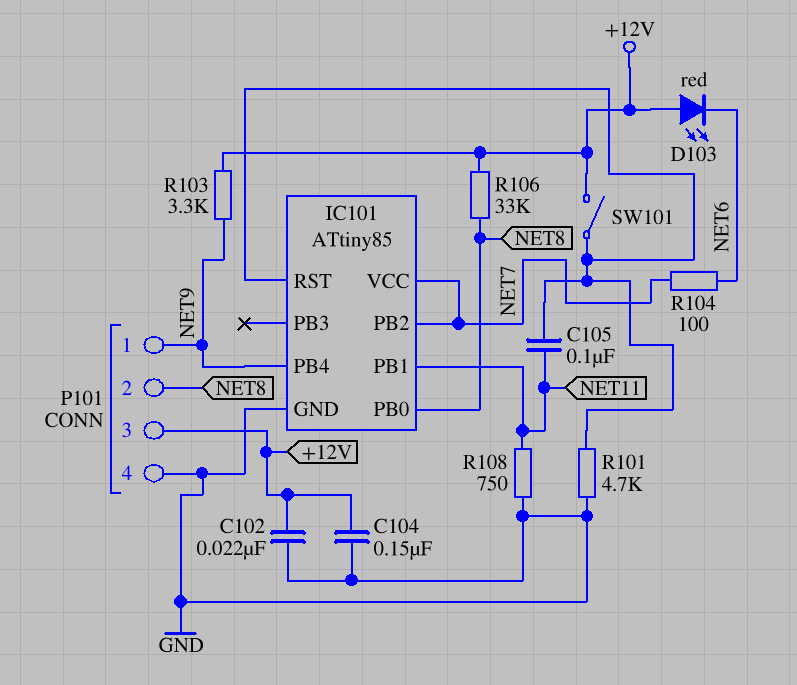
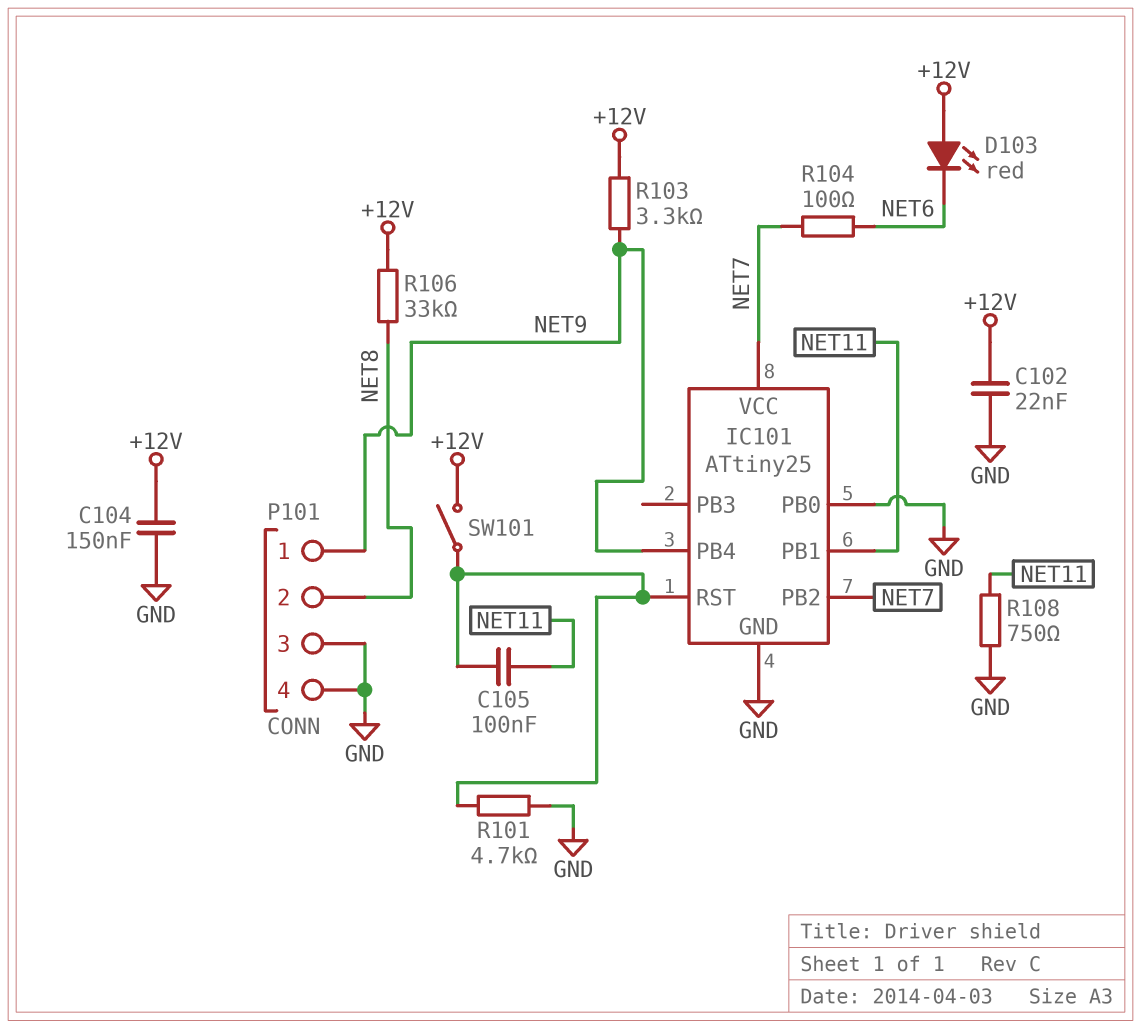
IC101: ATtiny85 -> ATtiny25
IC101 pin PB0: NET8 -> GND
P101 pin 3: +12V -> GND

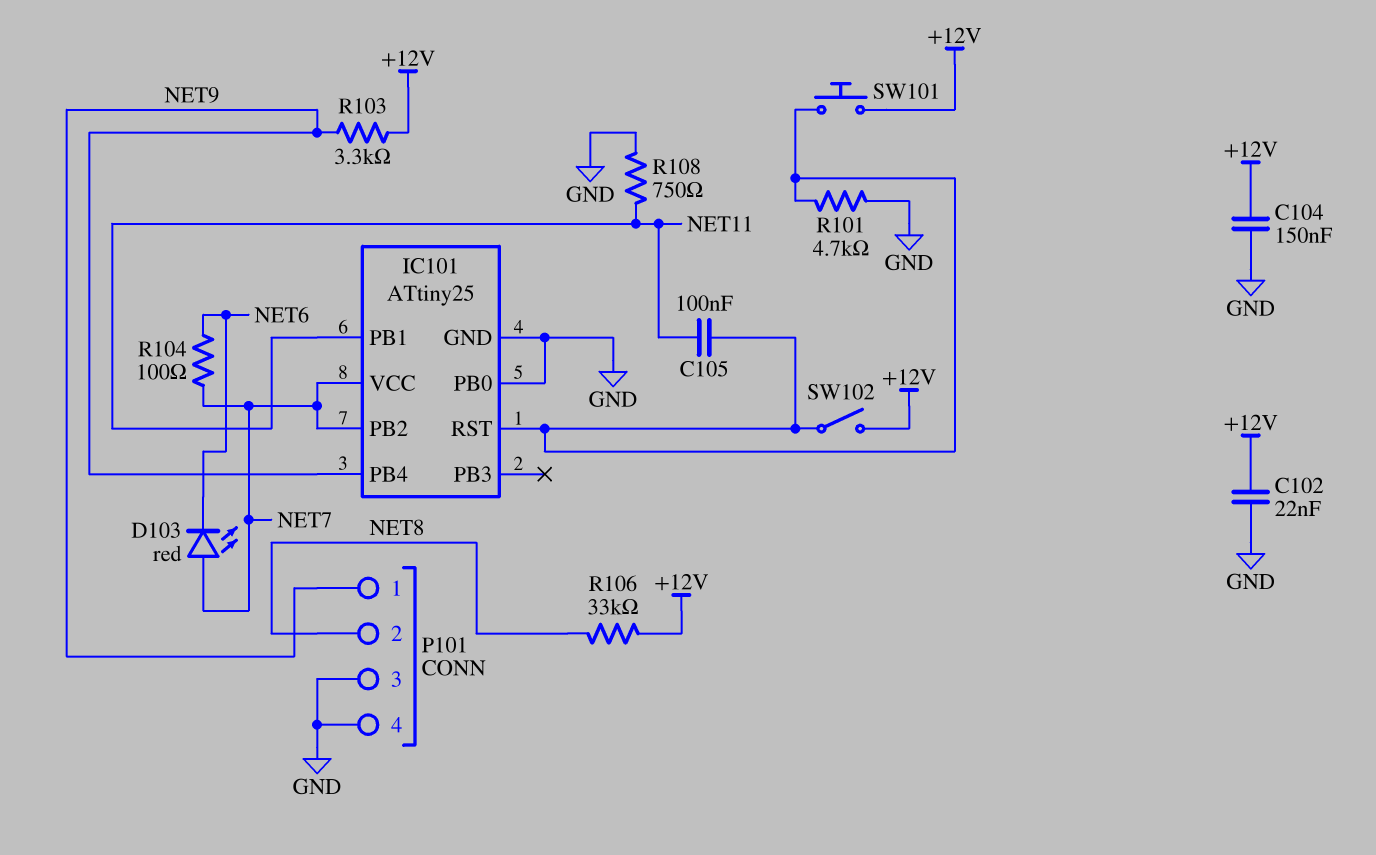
D103: LED red (A +12V, K NET6) -> LED red (A NET7, K NET6)
SW101: switch (+12V, IC101/RST) -> button (+12V, IC101/RST)
SW102: none -> switch (+12V, IC101/RST)

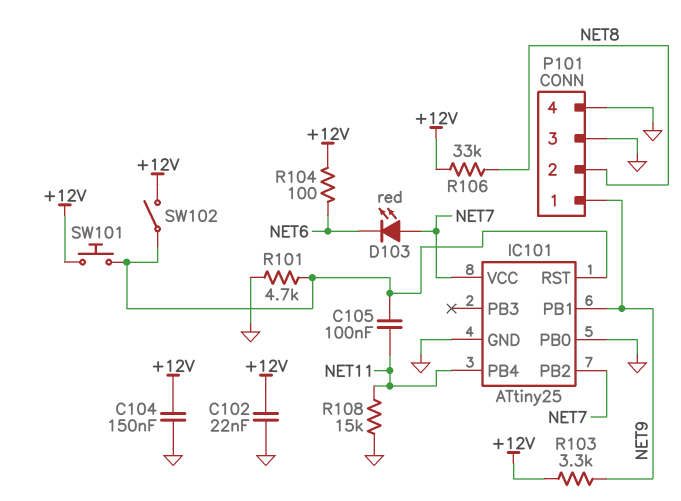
IC101 pin PB1: NET11 -> NET9
IC101 pin PB4: NET9 -> NET11
R104: 100 (NET6, NET7) -> 100 (+12V, NET6)
R108: 750 (GND, NET11) -> 15k (GND, NET11)

